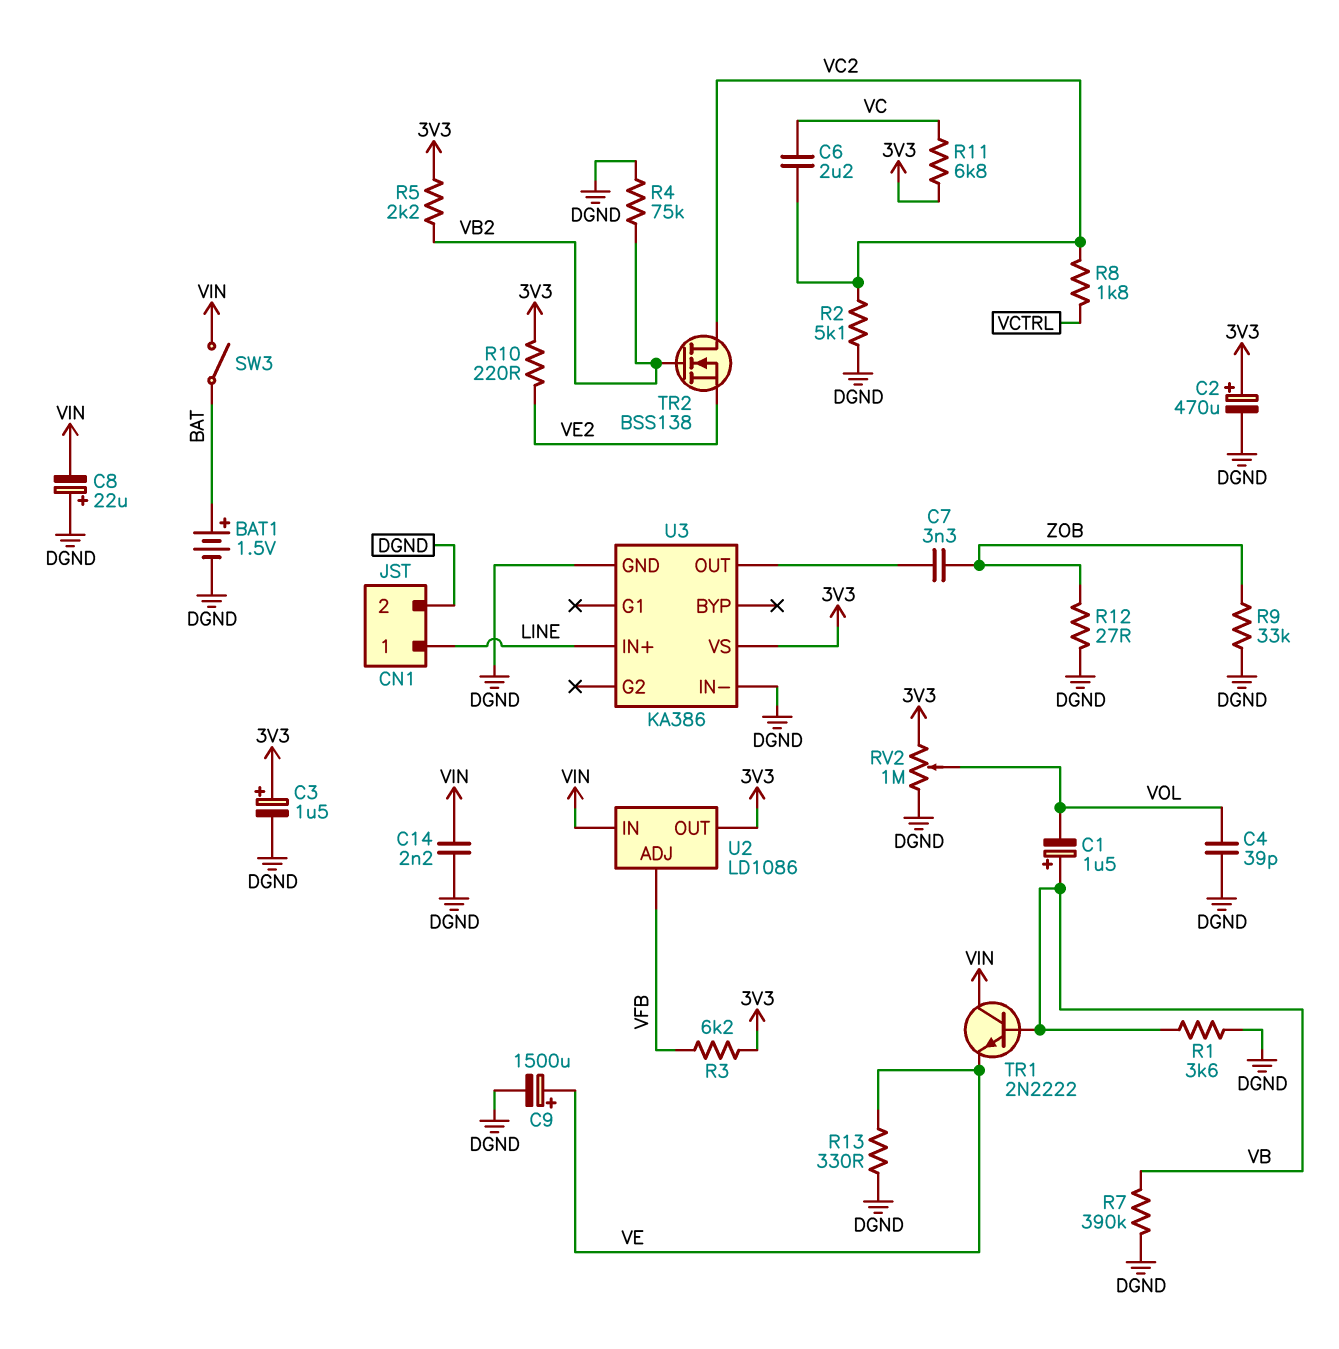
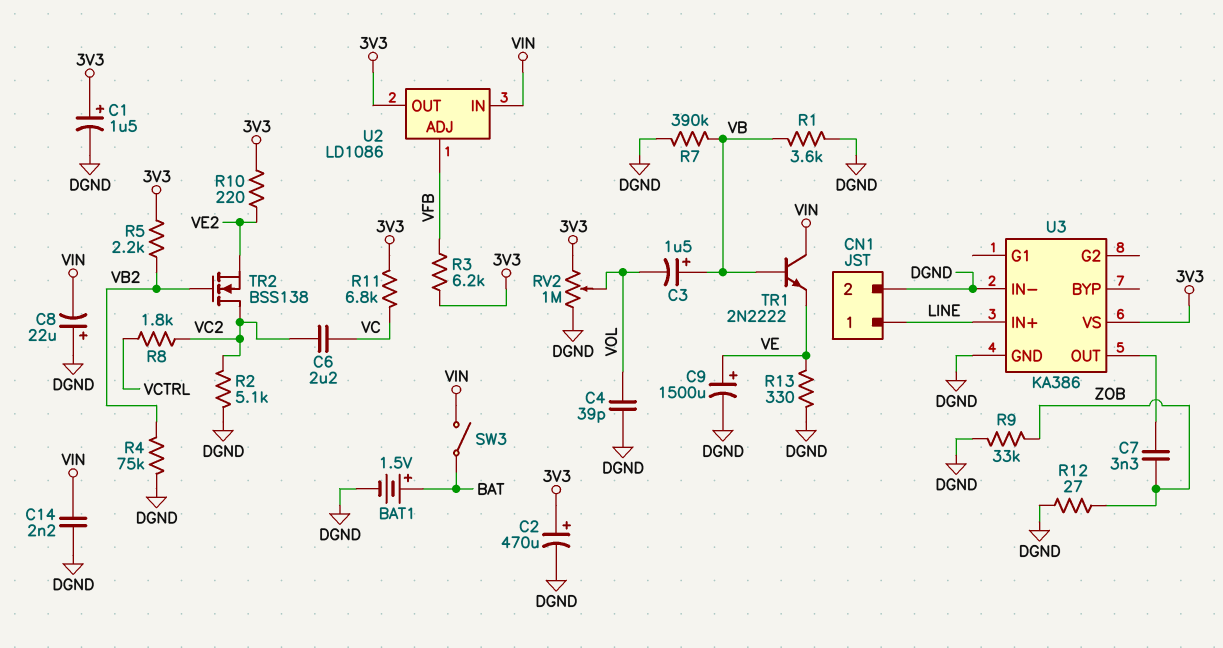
C1: 1.5uF (plus VB, minus VOL) -> 1.5uF (plus 3V3, minus DGND)
C3: 1.5uF (plus 3V3, minus DGND) -> 1.5uF (plus VB, minus VOL)

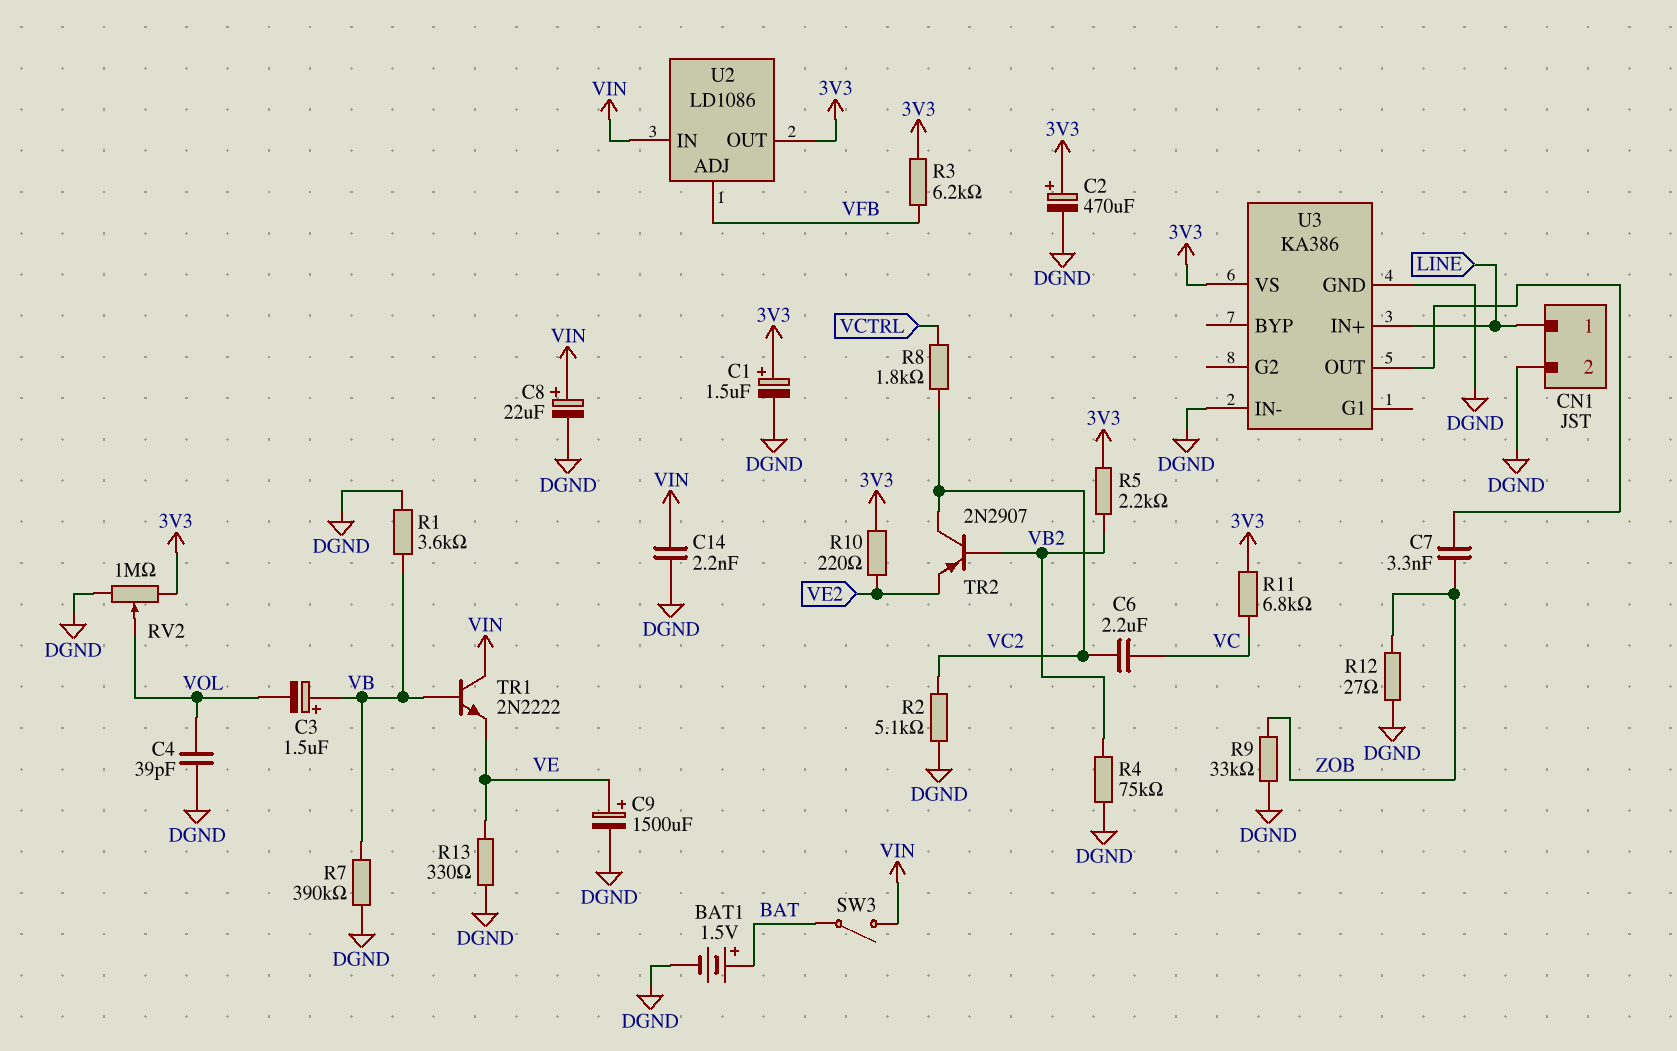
C8: 22uF (plus DGND, minus VIN) -> 22uF (plus VIN, minus DGND)
TR2: NMOS BSS138 (G VB2, D VC2, S VE2) -> PNP 2N2907 (B VB2, C VC2, E VE2)

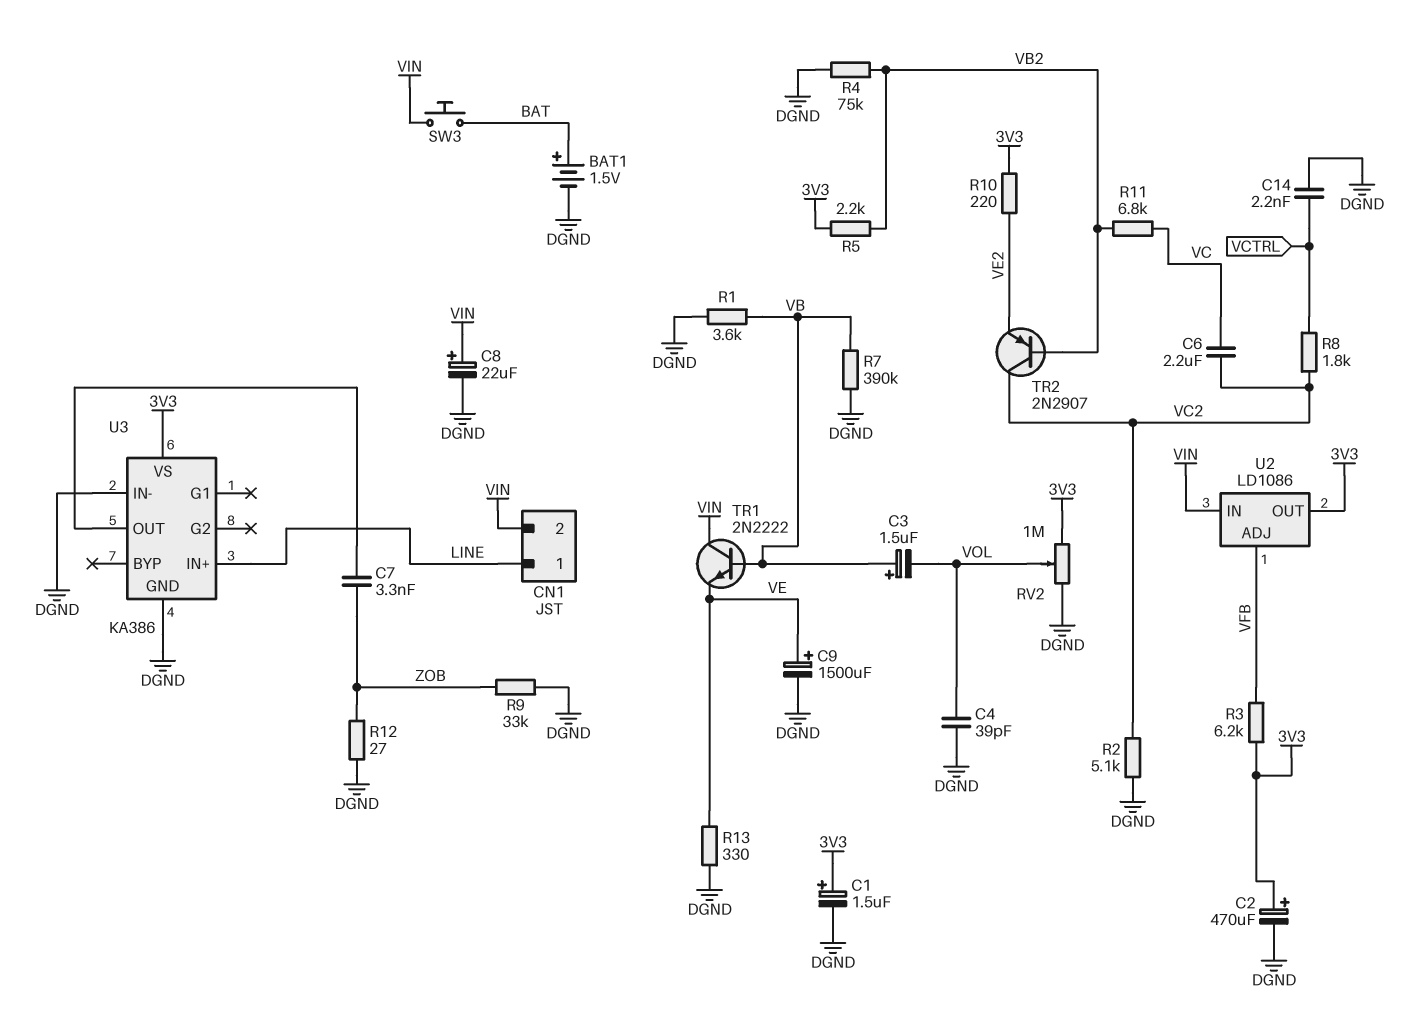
C14: 2.2nF (DGND, VIN) -> 2.2nF (DGND, VCTRL)
CN1 pin 2: DGND -> VIN
R11: 6.8k (3V3, VC) -> 6.8k (VB2, VC)
SW3: switch (BAT, VIN) -> button (BAT, VIN)

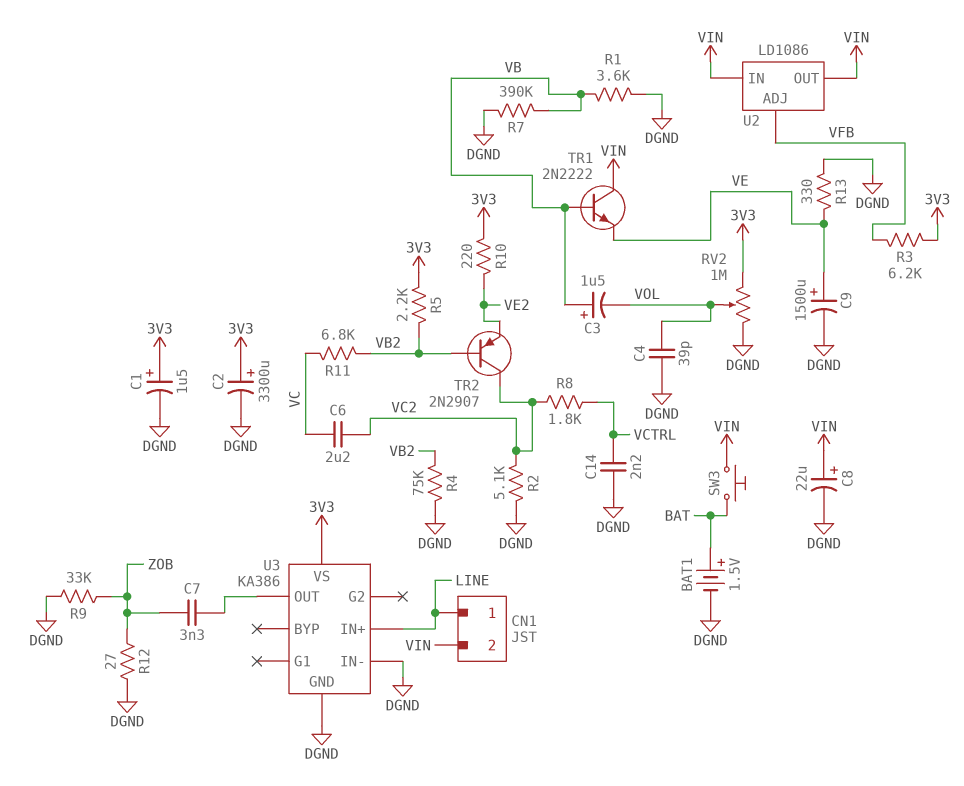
C2: 470uF (plus 3V3, minus DGND) -> 3300uF (plus 3V3, minus DGND)
U2 pin OUT: 3V3 -> VIN

